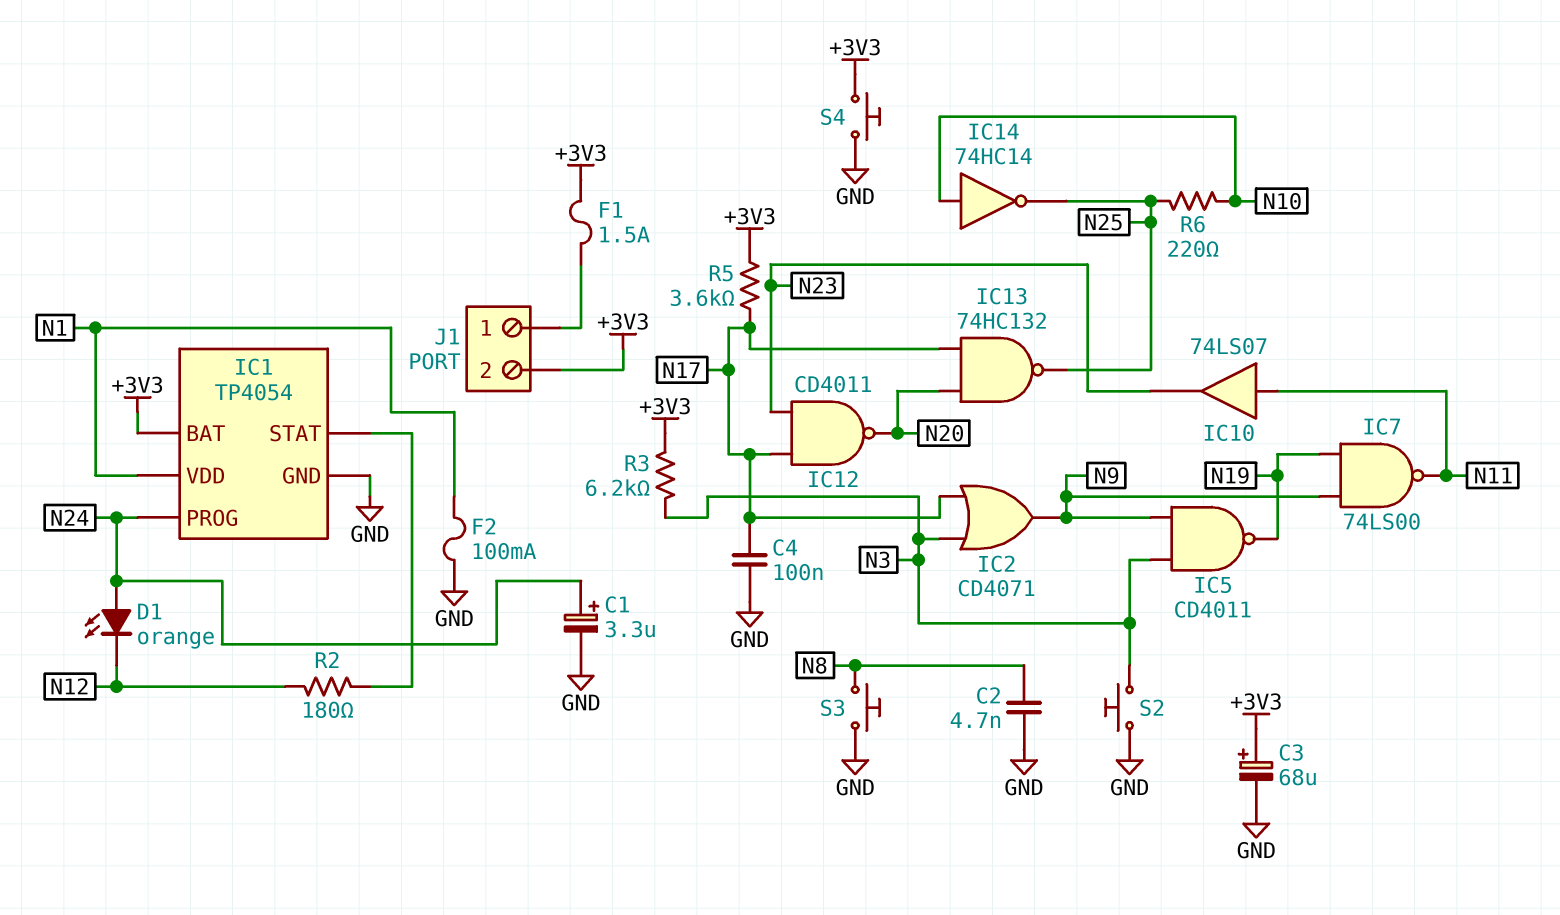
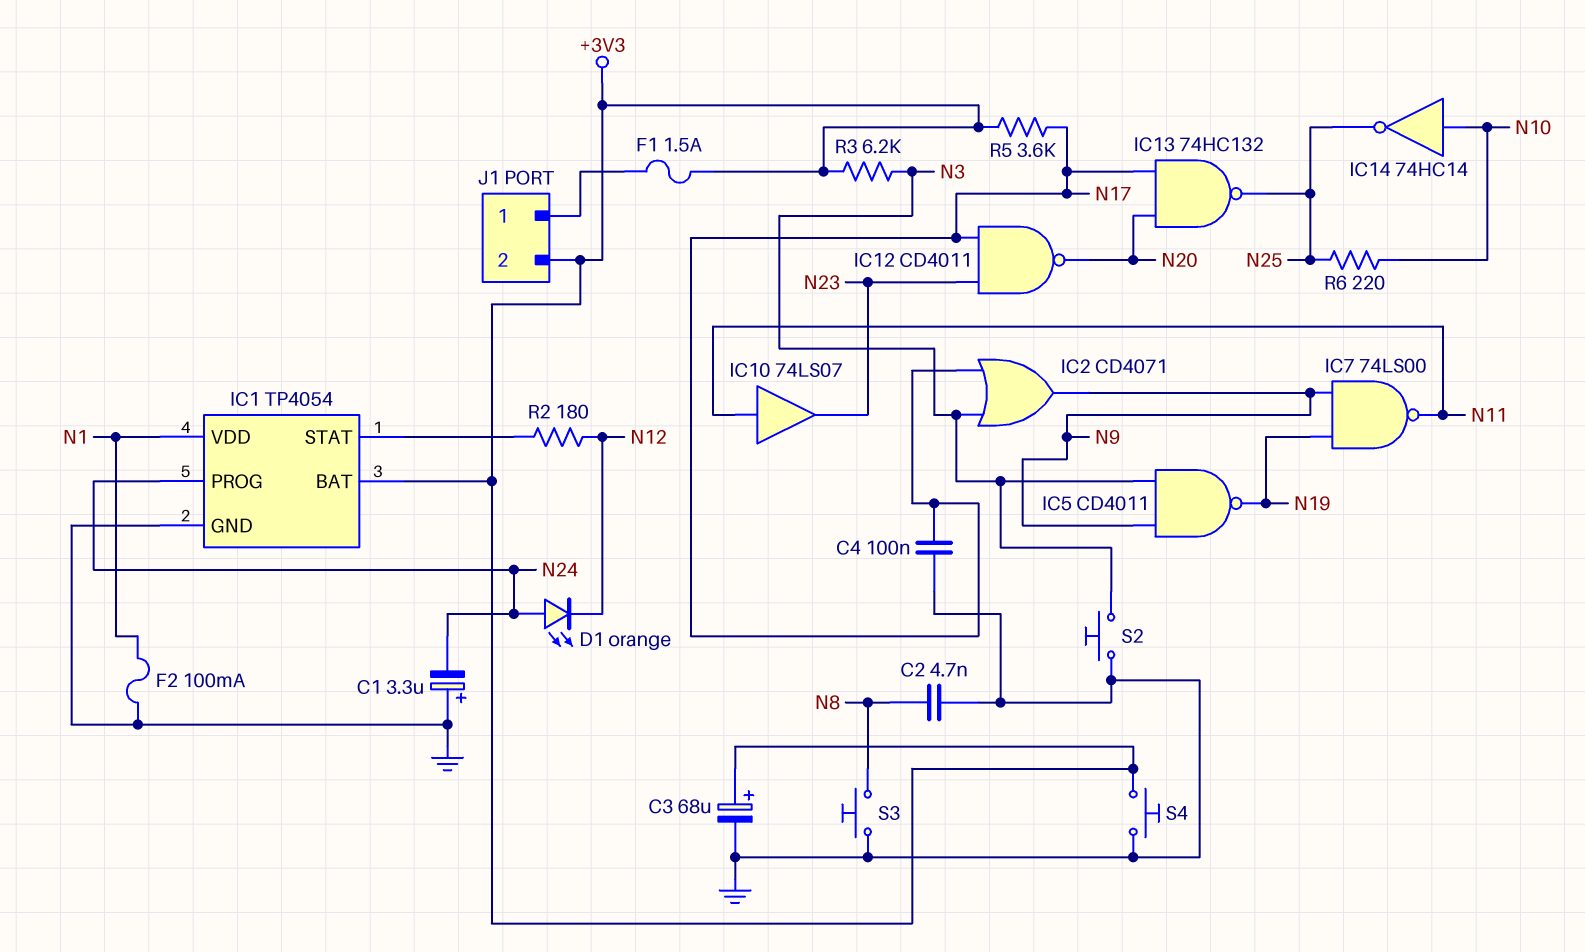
C1: 3.3uF (plus N24, minus GND) -> 3.3uF (plus GND, minus N24)

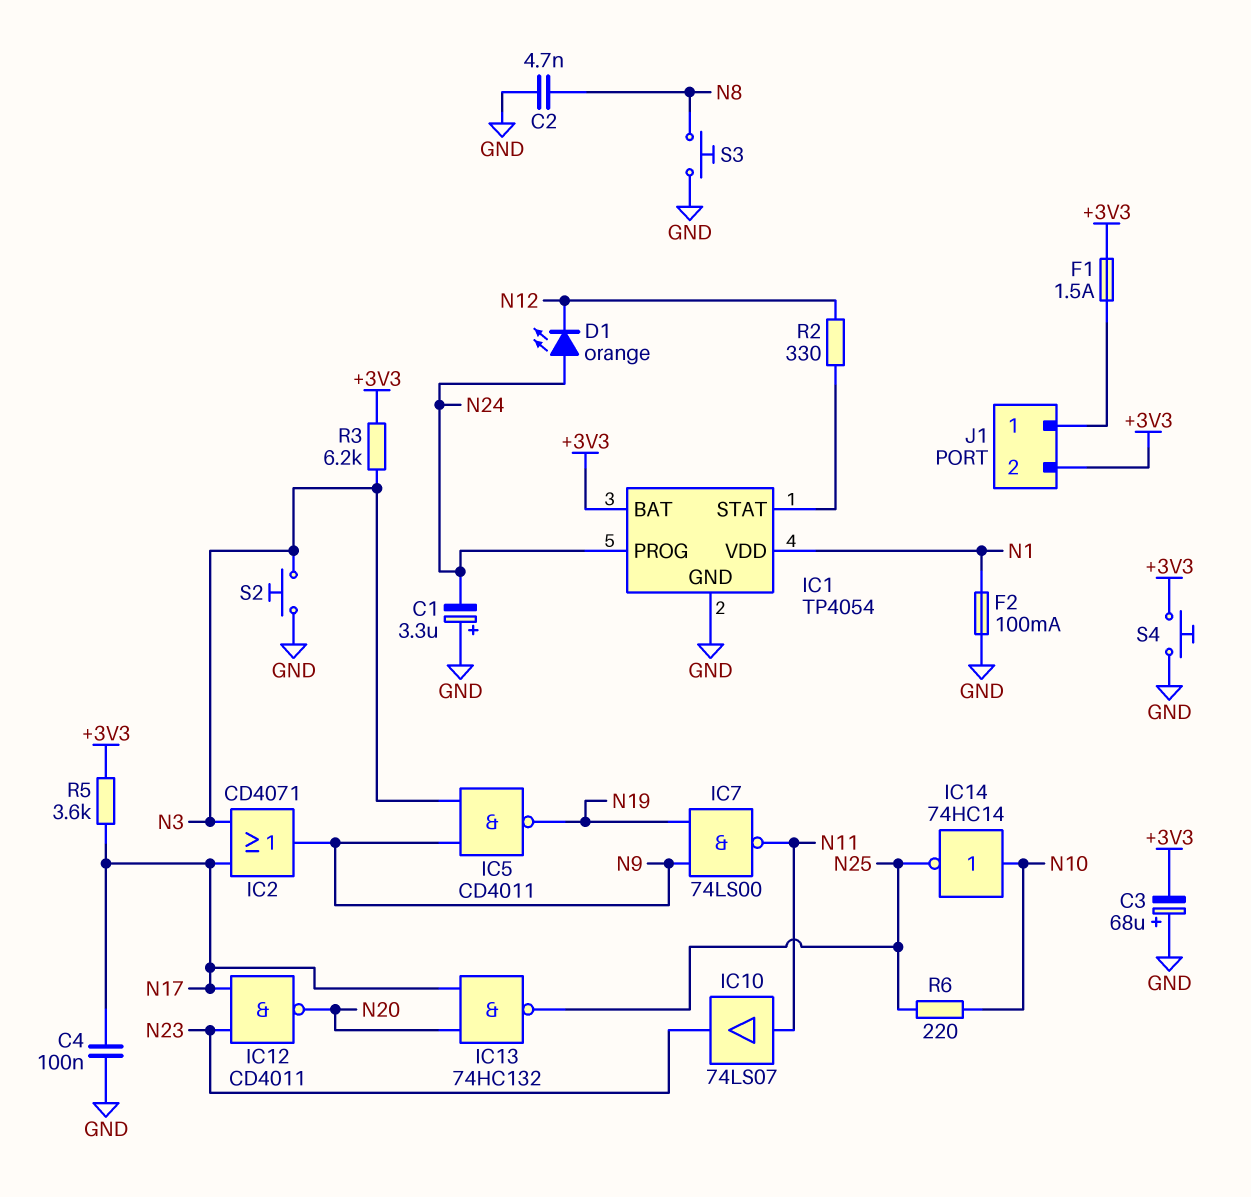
C3: 68uF (plus +3V3, minus GND) -> 68uF (plus GND, minus +3V3)
R2: 180 (IC1/STAT, N12) -> 330 (IC1/STAT, N12)

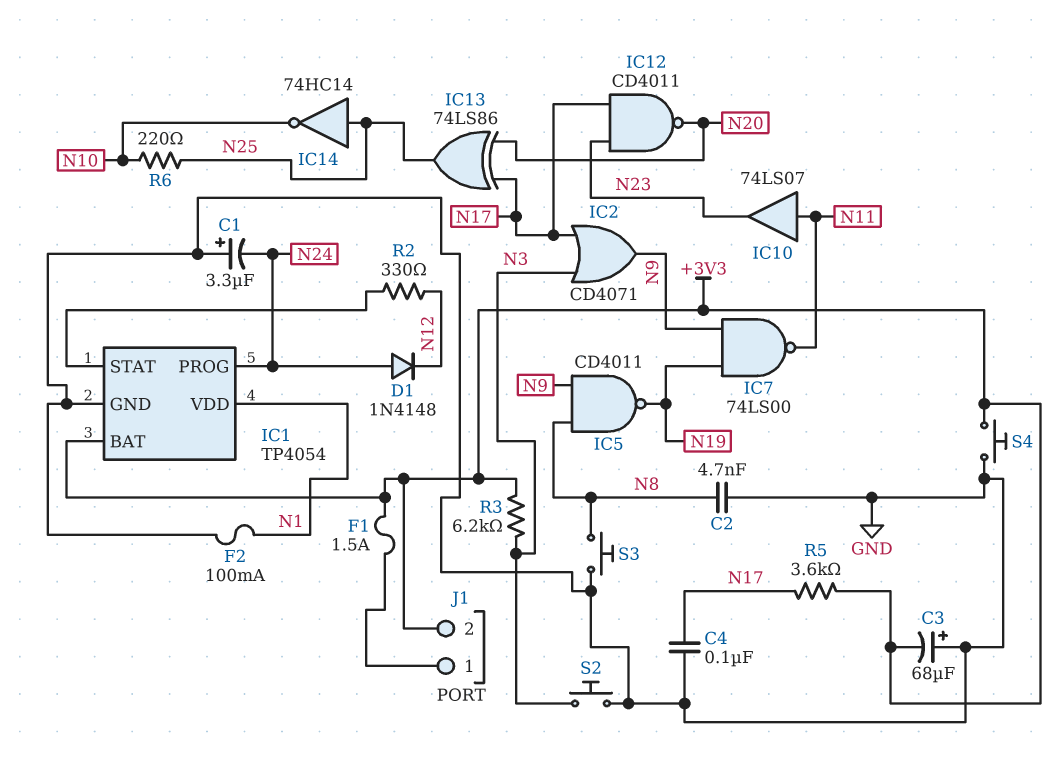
D1: LED orange (A N24, K N12) -> diode 1N4148 (A N24, K N12)
IC5: NAND CD4011 (in N3, in N9, out N19) -> NAND CD4011 (in N8, in N9, out N19)
IC13: NAND 74HC132 (in N17, in N20, out N25) -> XOR 74LS86 (in N17, in N20, out N25)
IC14: NOT 74HC14 (in N10, out N25) -> NOT 74HC14 (in N25, out N10)

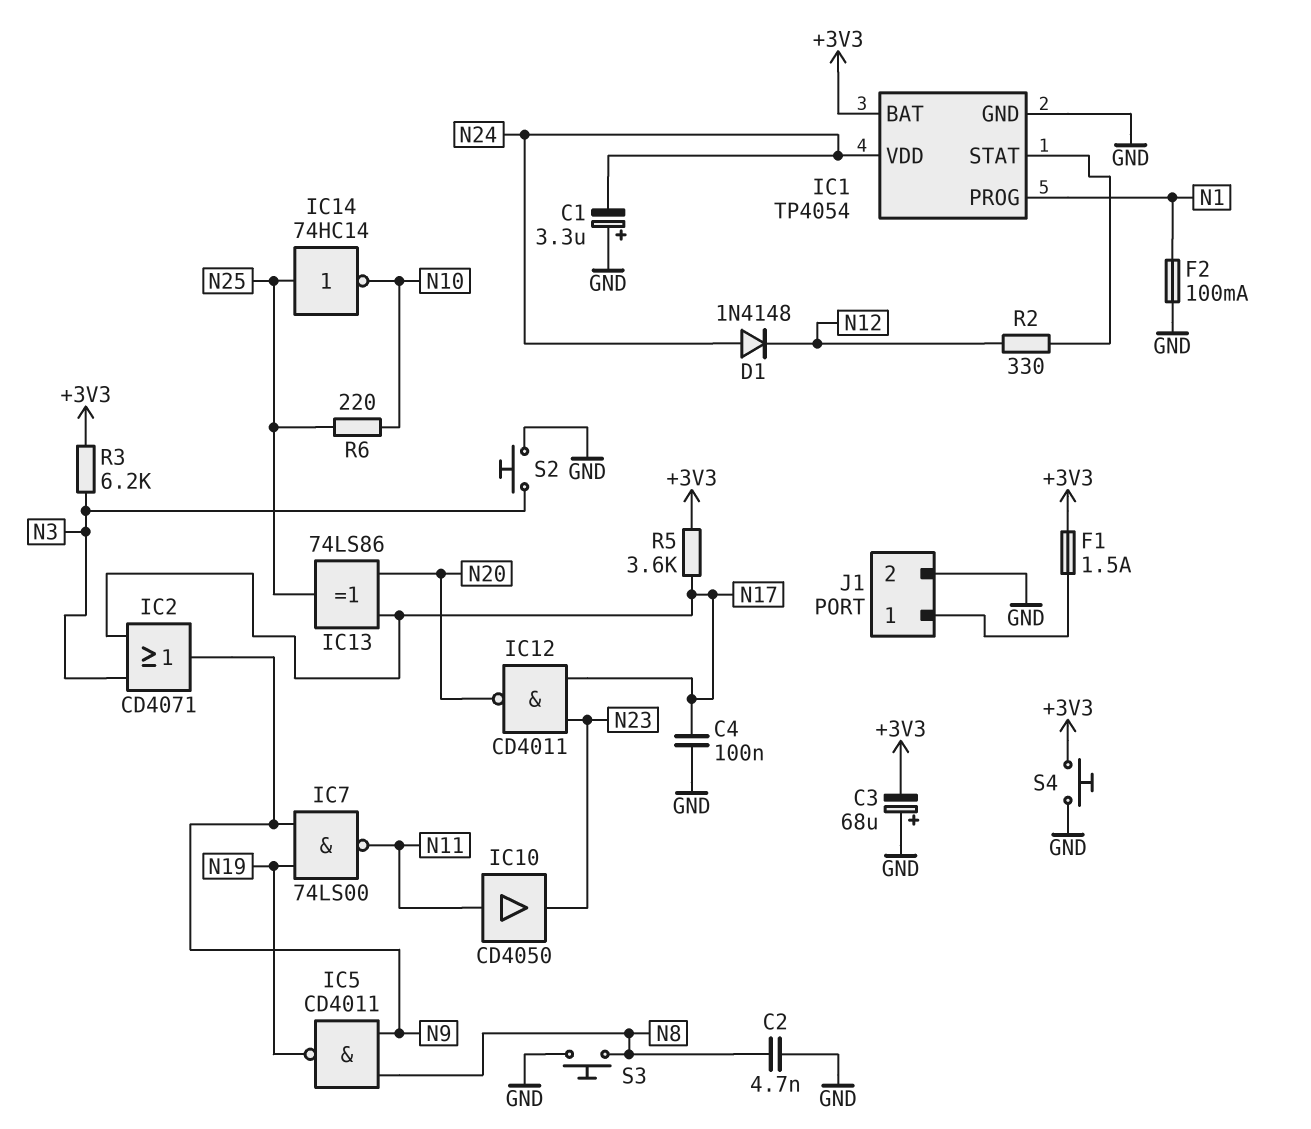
IC1 pin PROG: N24 -> N1
IC1 pin VDD: N1 -> N24
IC10: buffer 74LS07 (in N11, out N23) -> buffer CD4050 (in N11, out N23)
J1 pin 2: +3V3 -> GND

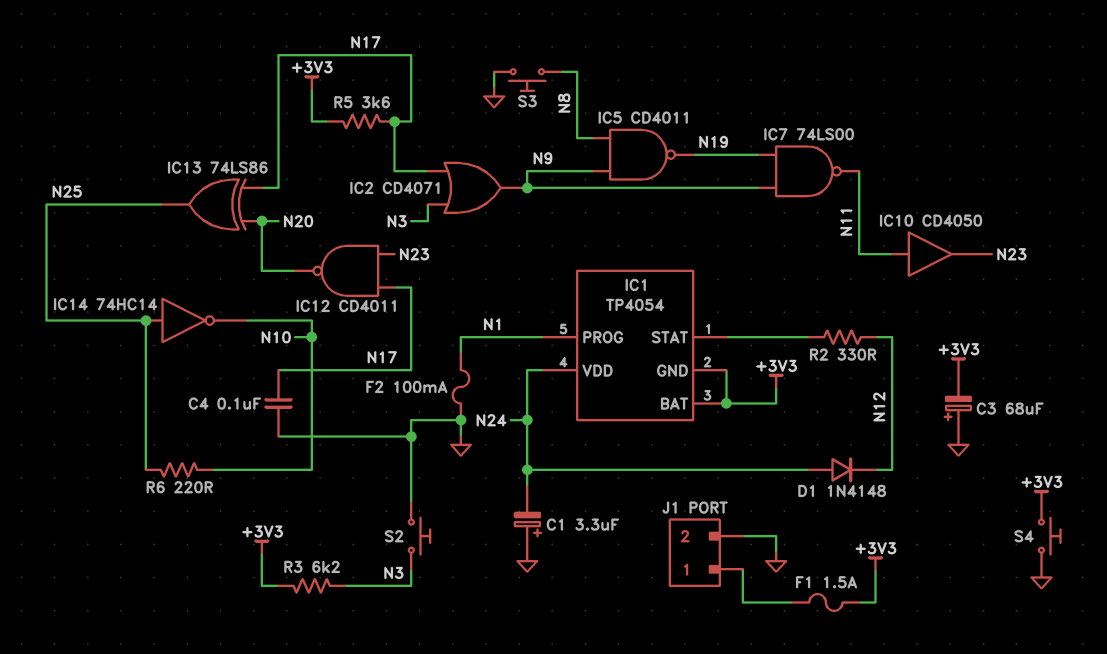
C2: 4.7nF (GND, N8) -> none
IC1 pin GND: GND -> +3V3

